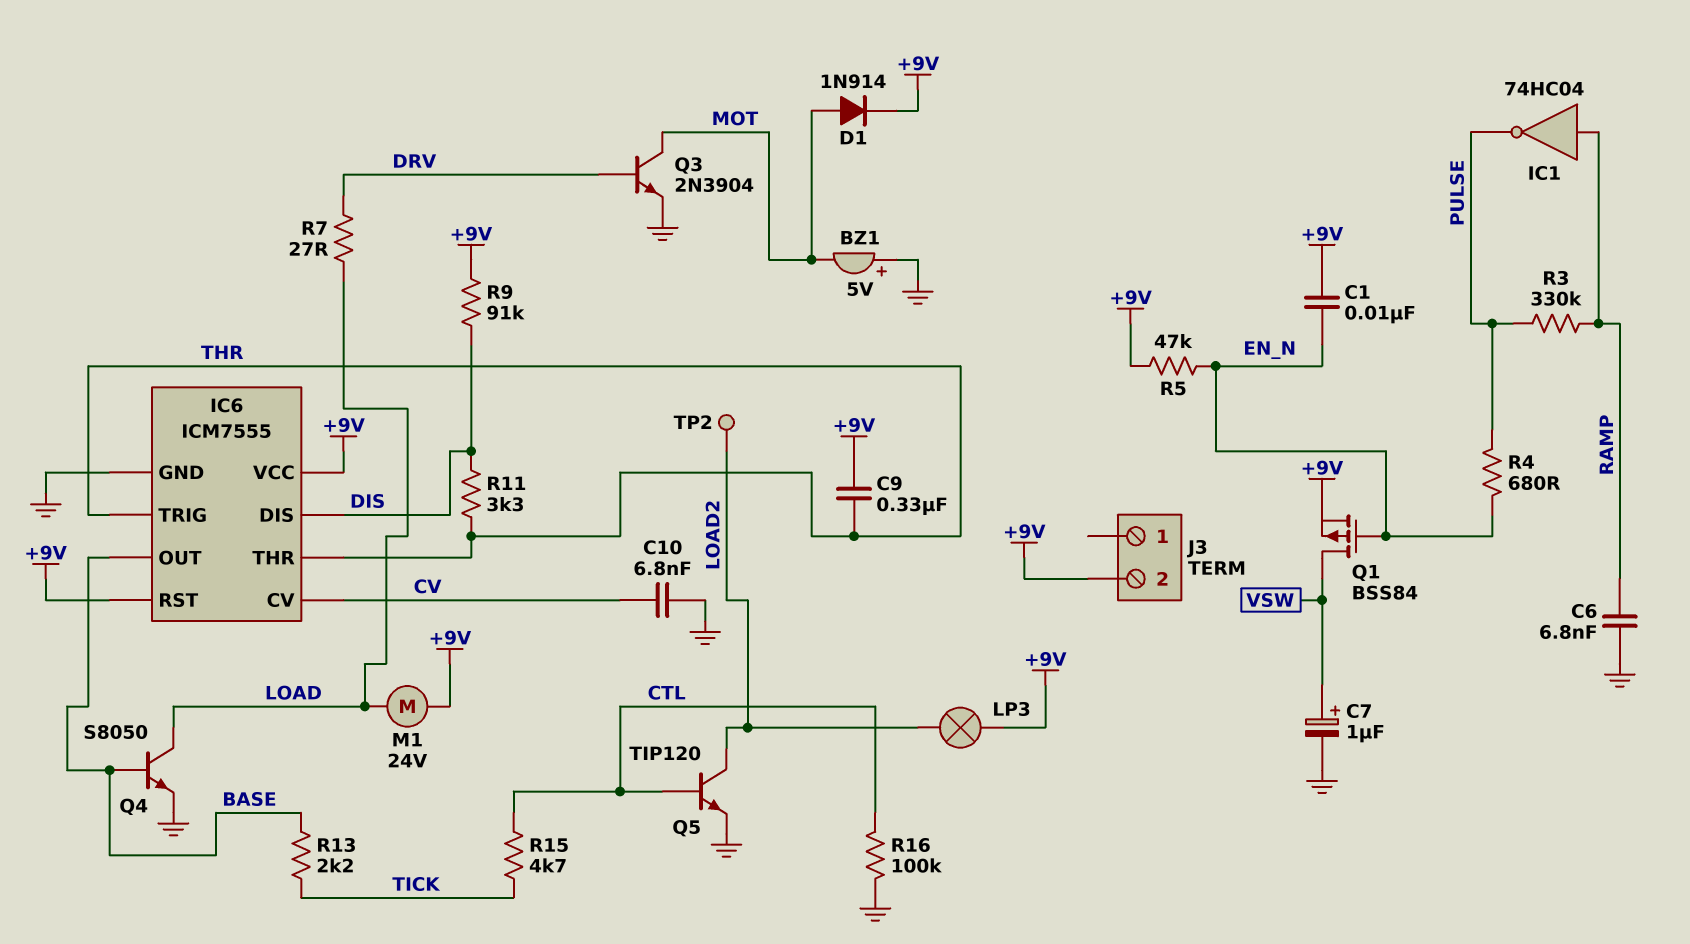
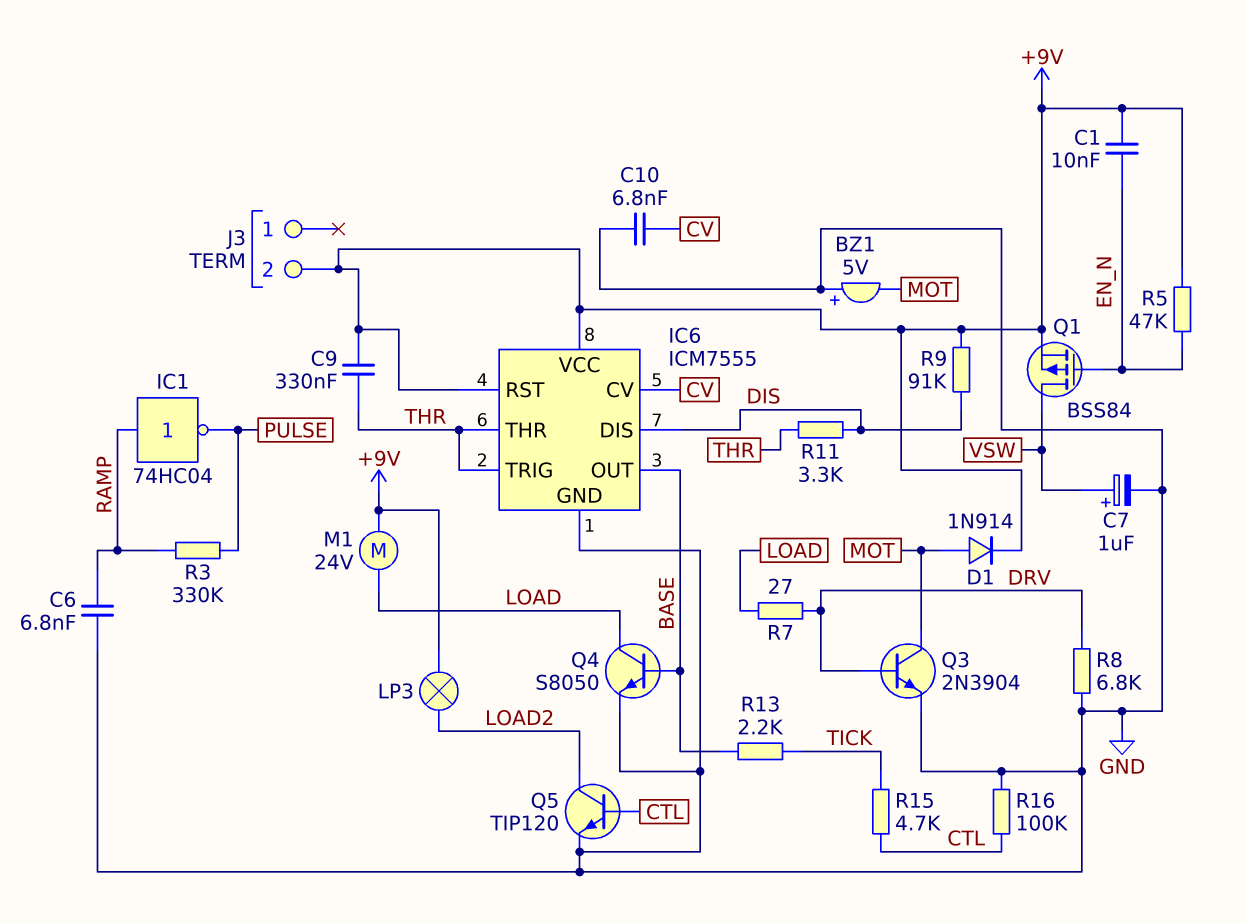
R4: 680 (EN_N, PULSE) -> none
R8: none -> 6.8k (DRV, GND)
TP2: test point (LOAD2) -> none

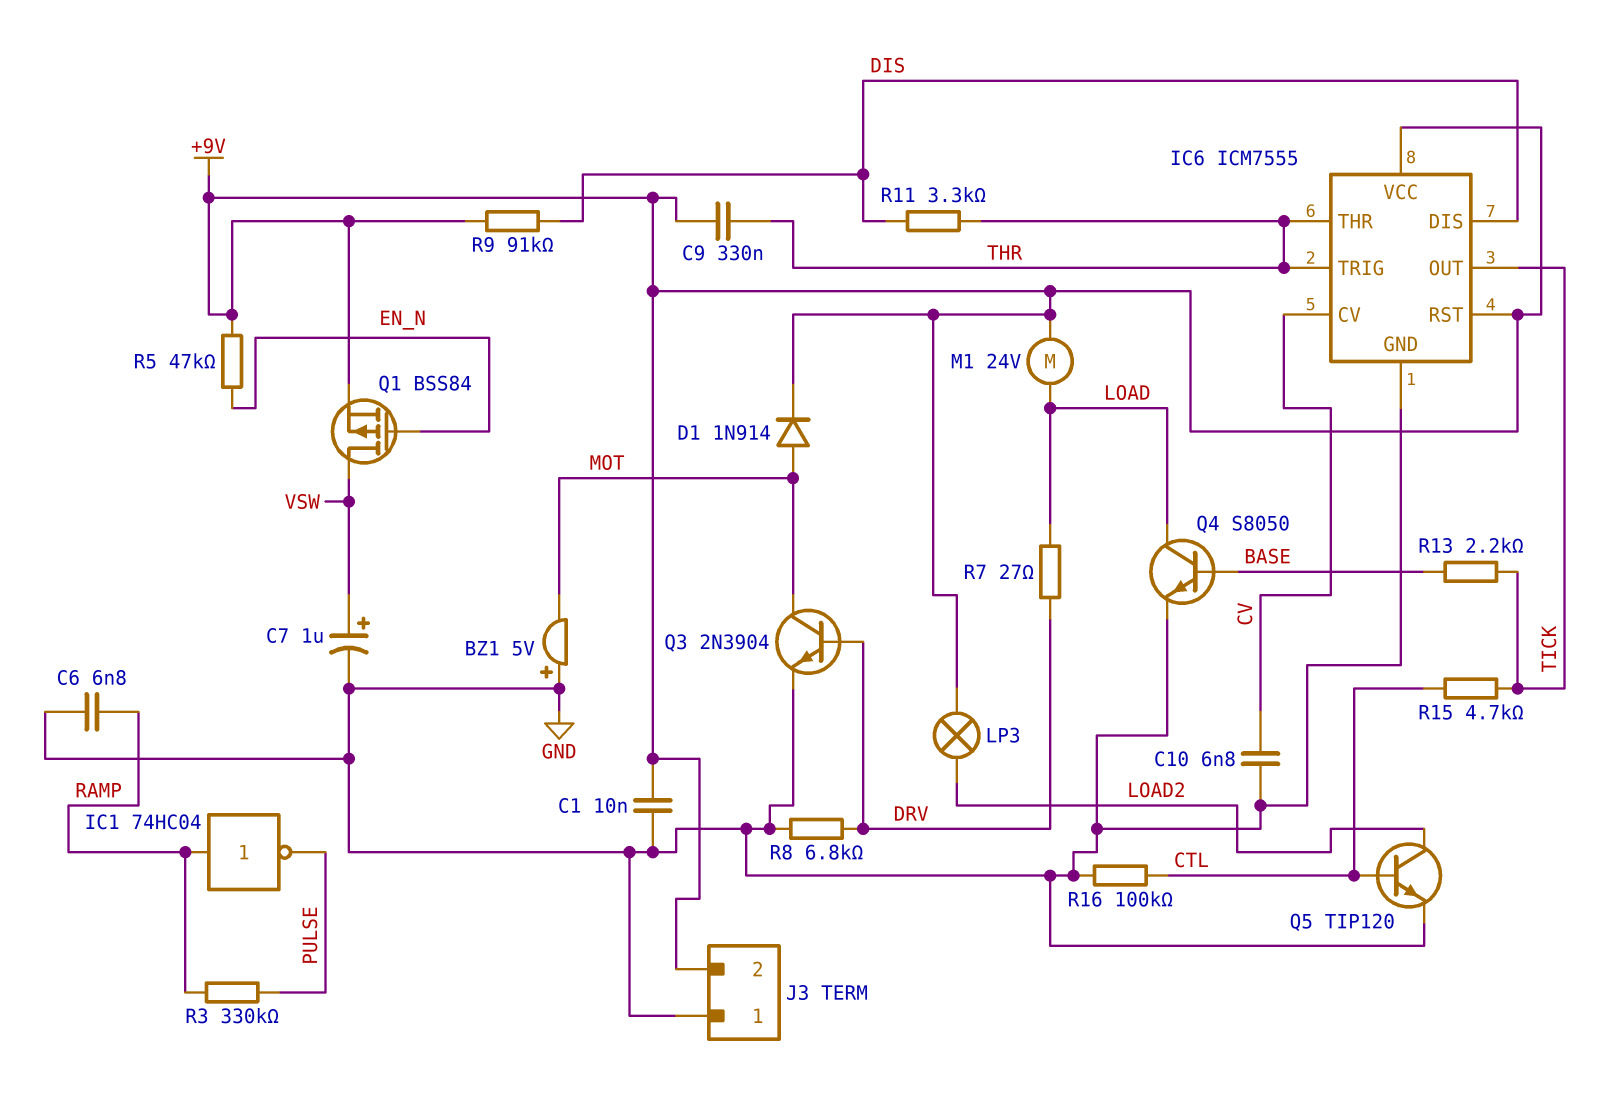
C1: 10nF (+9V, EN_N) -> 10nF (+9V, GND)
IC6 pin OUT: BASE -> TICK
J3 pin 1: none -> GND

